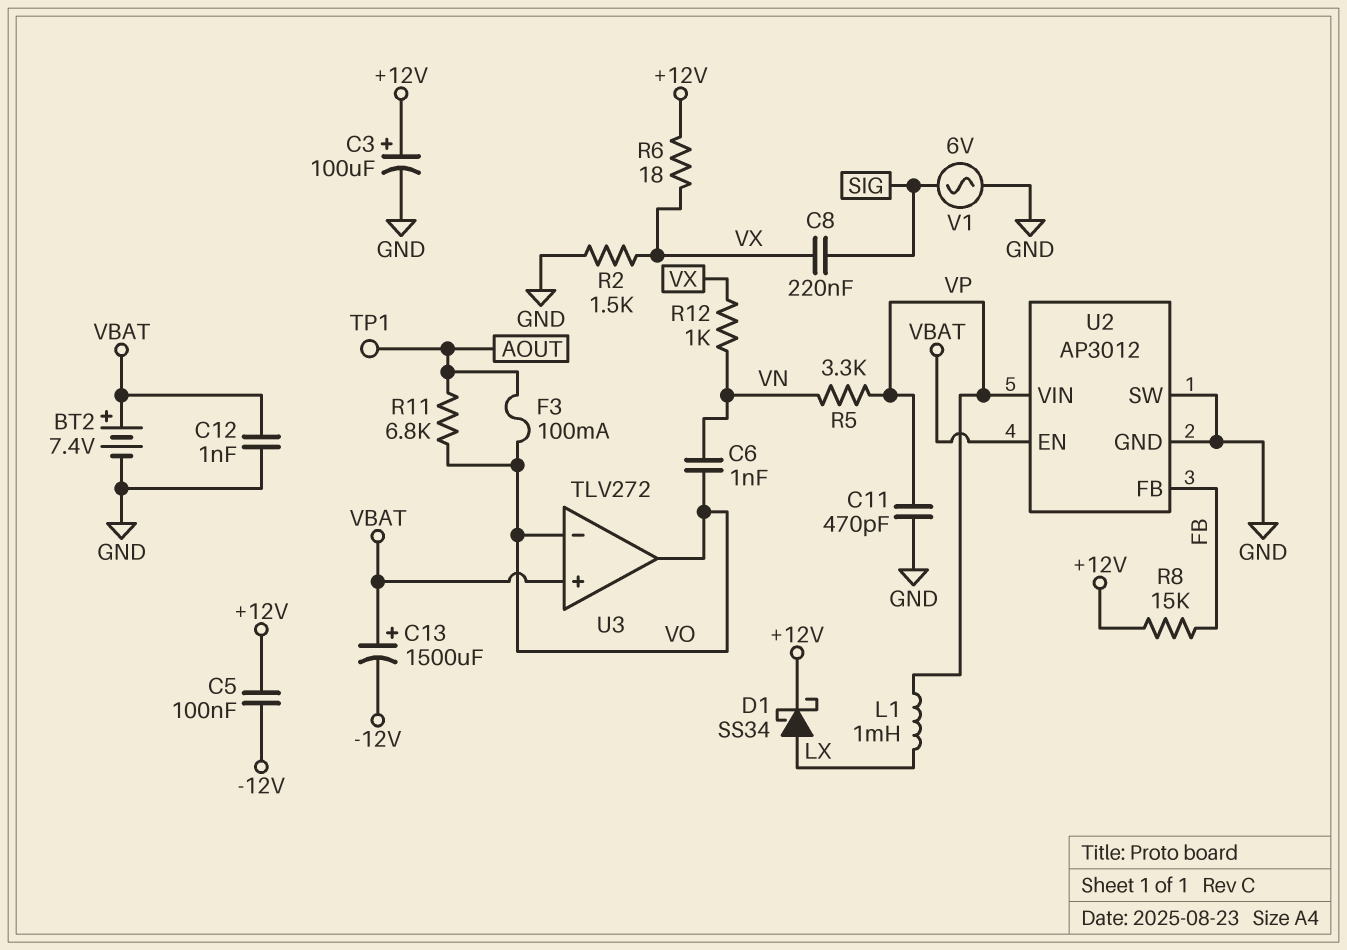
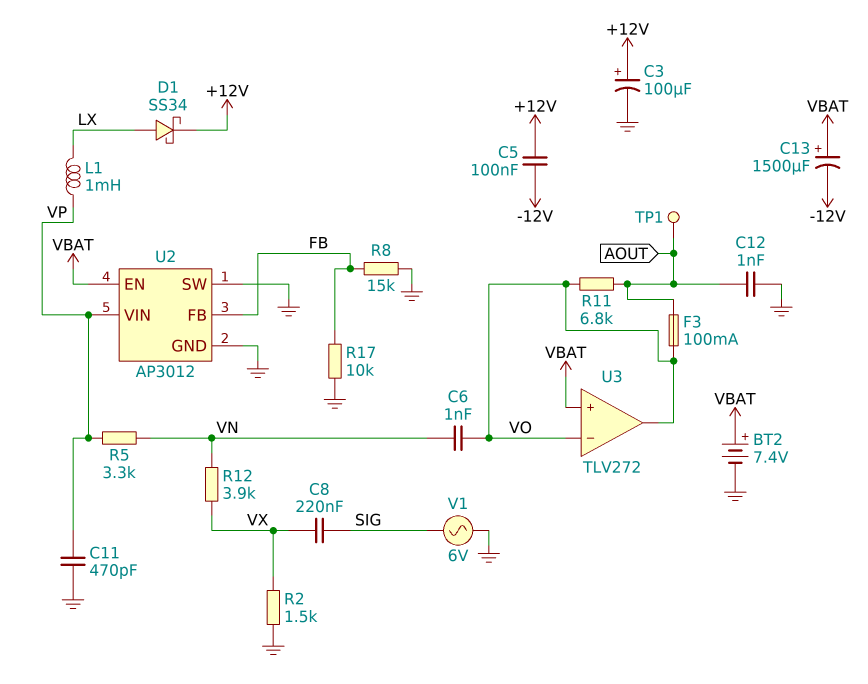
C12: 1nF (GND, VBAT) -> 1nF (AOUT, GND)
R6: 18 (+12V, VX) -> none
R8: 15k (+12V, FB) -> 15k (FB, GND)
R12: 1k (VN, VX) -> 3.9k (VN, VX)
R17: none -> 10k (FB, GND)

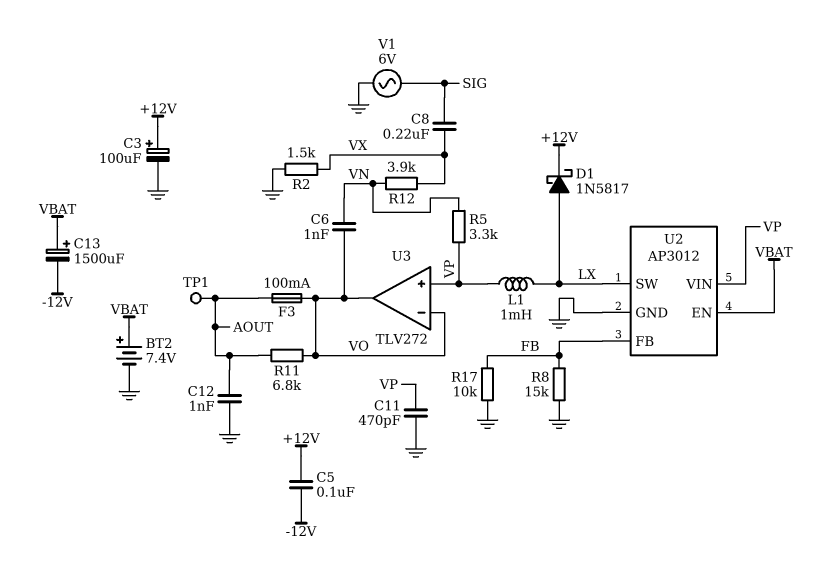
D1: schottky SS34 (A LX, K +12V) -> schottky 1N5817 (A LX, K +12V)
U2 pin SW: GND -> LX
U3 pin in+: VBAT -> VP

